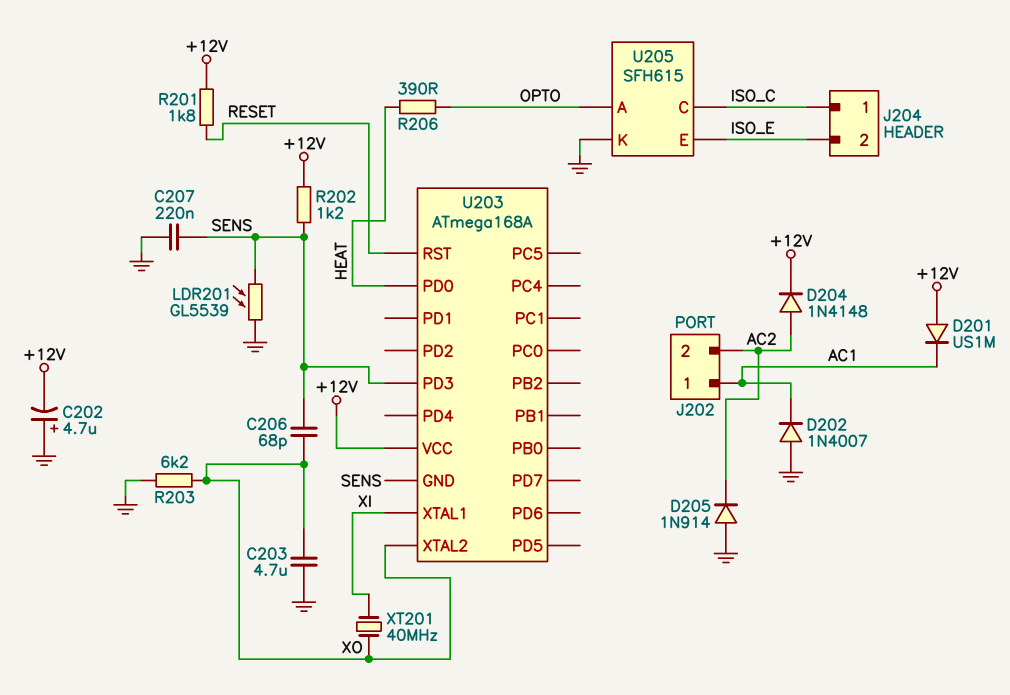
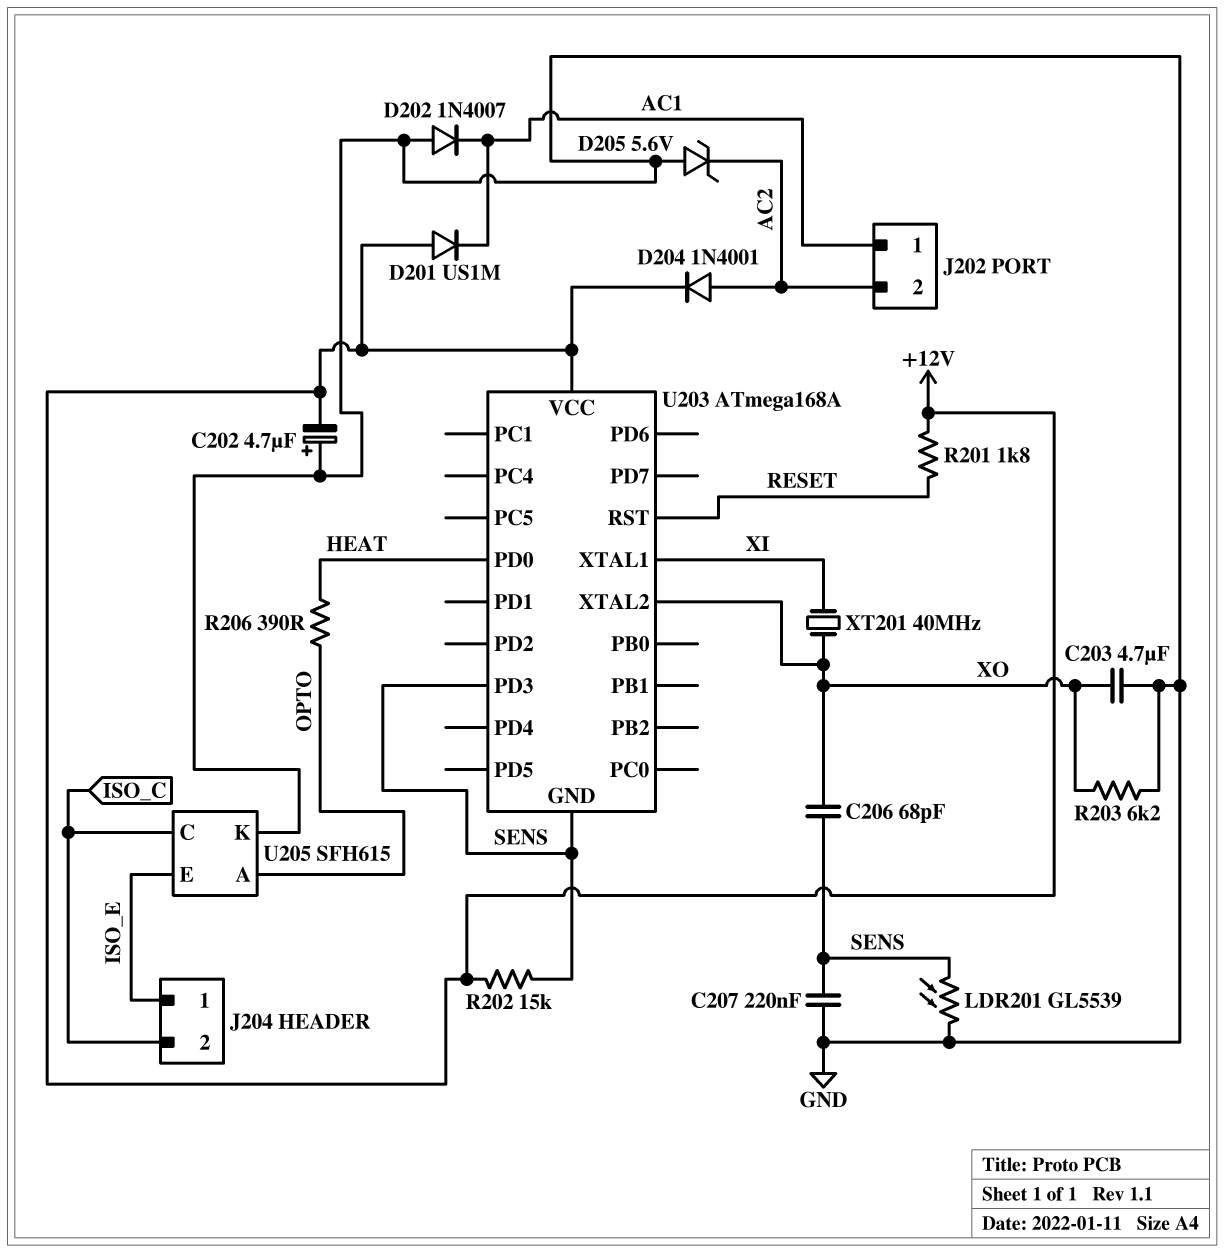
D204: diode 1N4148 (A AC2, K +12V) -> diode 1N4001 (A AC2, K +12V)
D205: diode 1N914 (A GND, K AC2) -> zener 5.6V (A GND, K AC2)
J204 pin 1: ISO_C -> ISO_E
J204 pin 2: ISO_E -> ISO_C
R202: 1.2k (+12V, SENS) -> 15k (+12V, SENS)

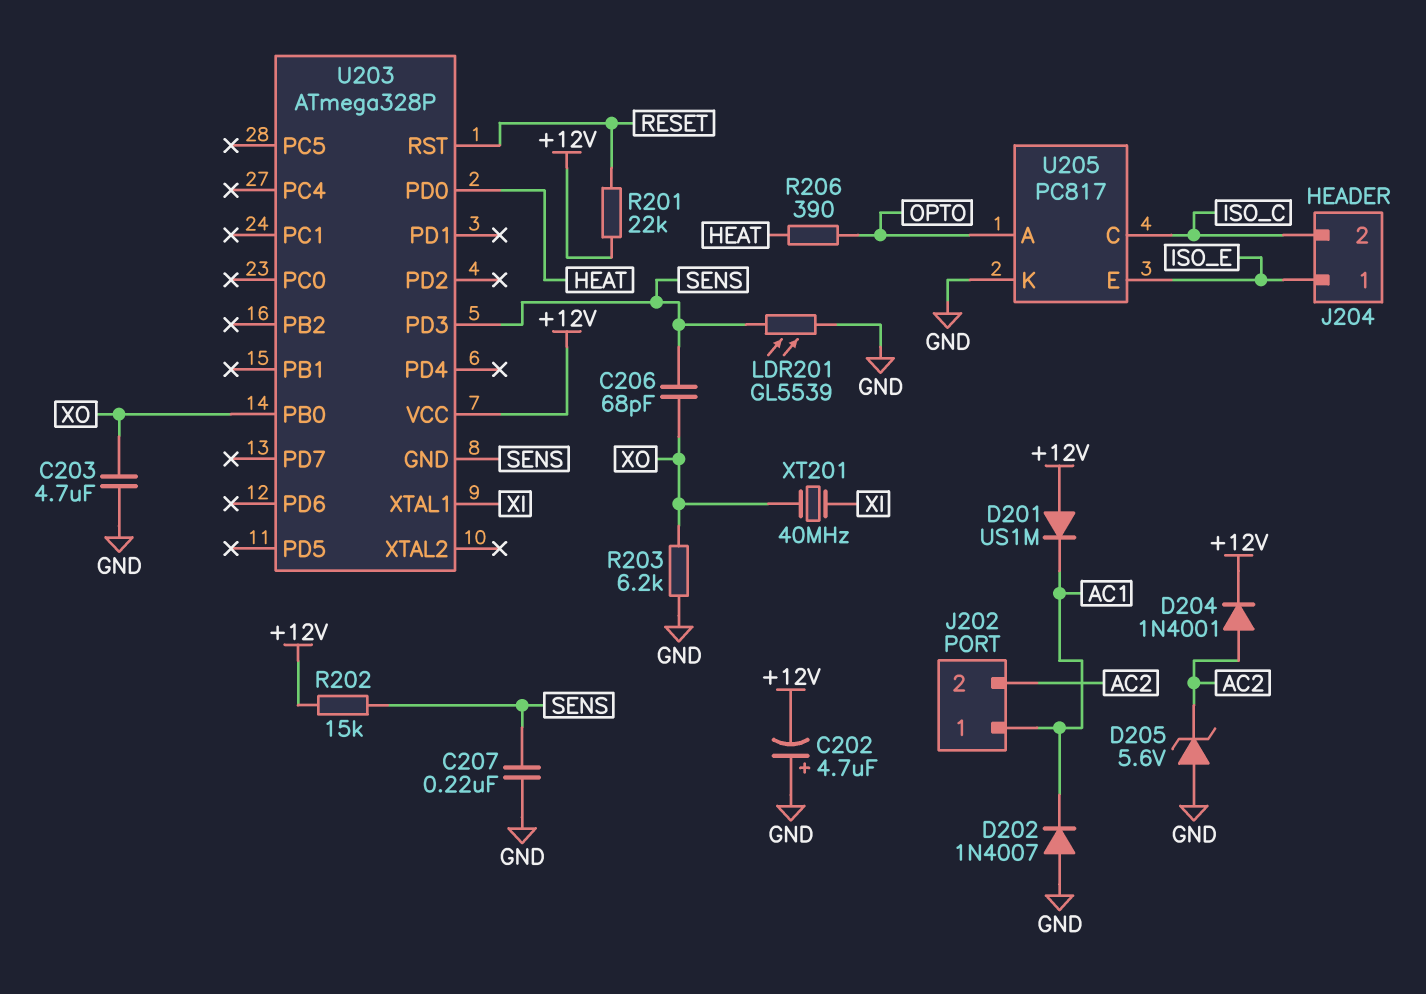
R201: 1.8k (+12V, RESET) -> 22k (+12V, RESET)
U203: ATmega168A -> ATmega328P
U203 pin PB0: none -> XO
U203 pin XTAL2: XO -> none
U205: SFH615 -> PC817

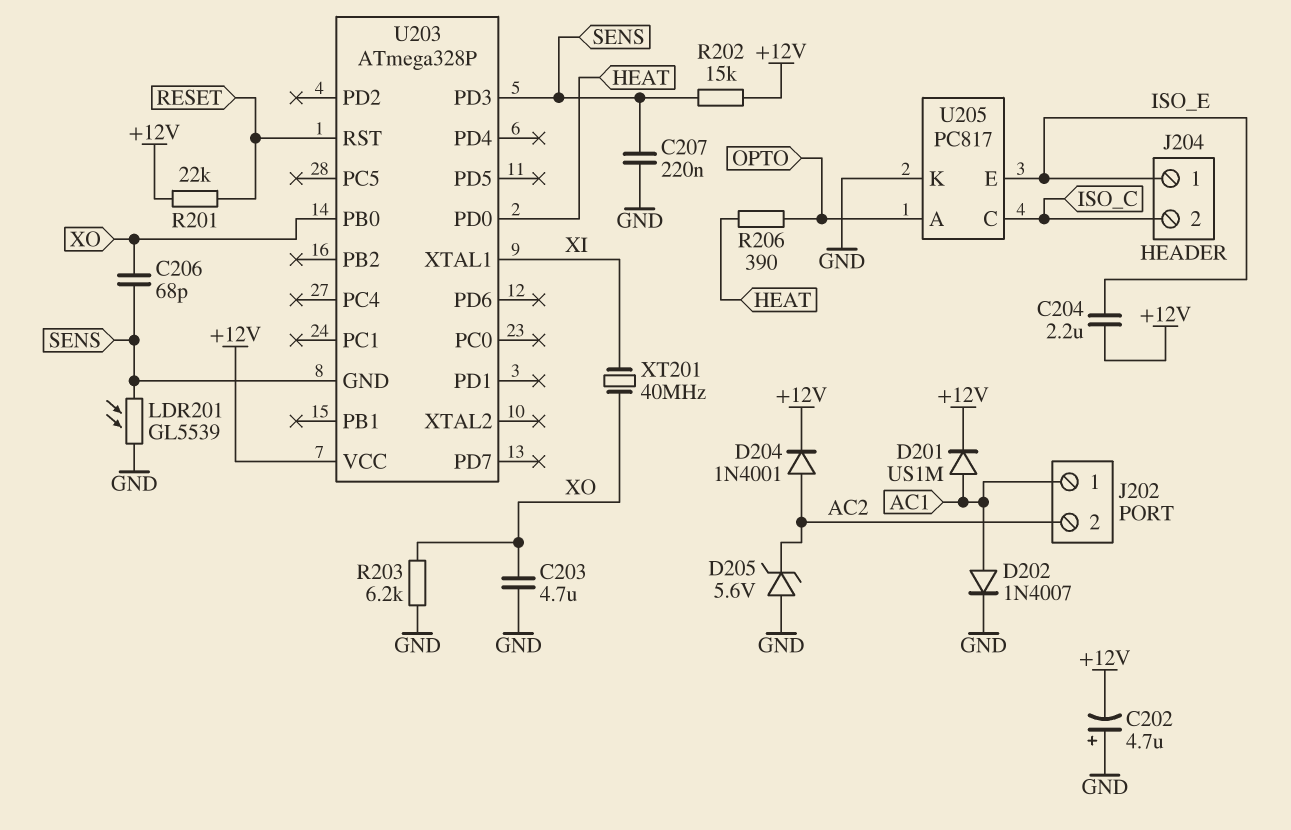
C204: none -> 2.2uF (+12V, ISO_E)
D201: diode US1M (A +12V, K AC1) -> diode US1M (A AC1, K +12V)
D202: diode 1N4007 (A GND, K AC1) -> diode 1N4007 (A AC1, K GND)

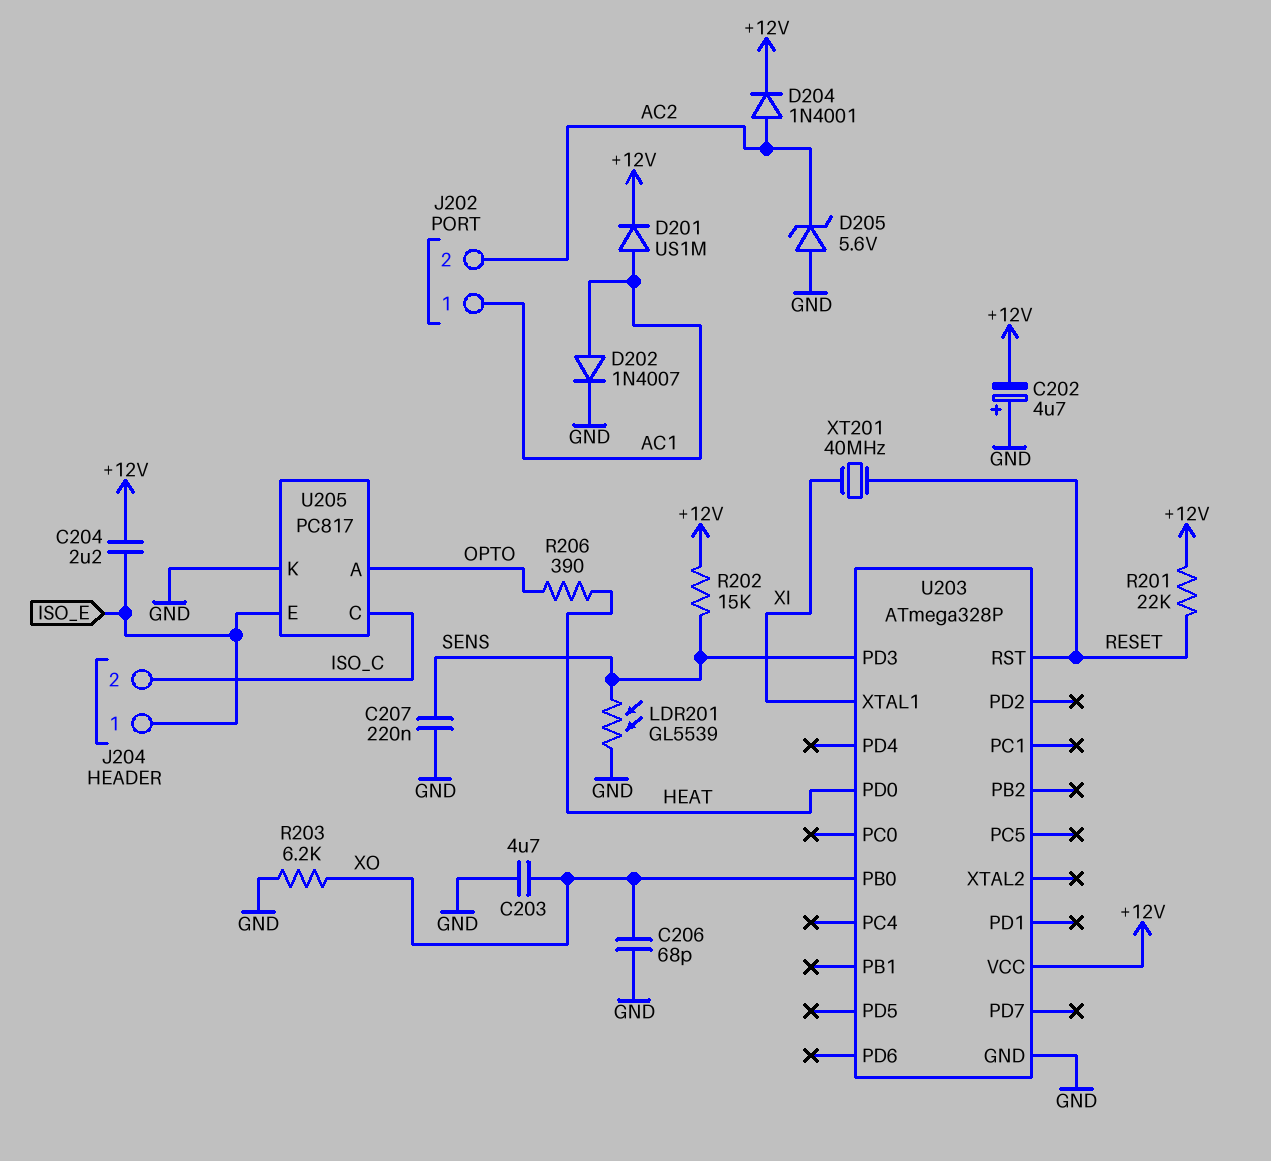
C206: 68pF (SENS, XO) -> 68pF (GND, XO)
U203 pin GND: SENS -> GND
XT201: 40MHz (XI, XO) -> 40MHz (RESET, XI)

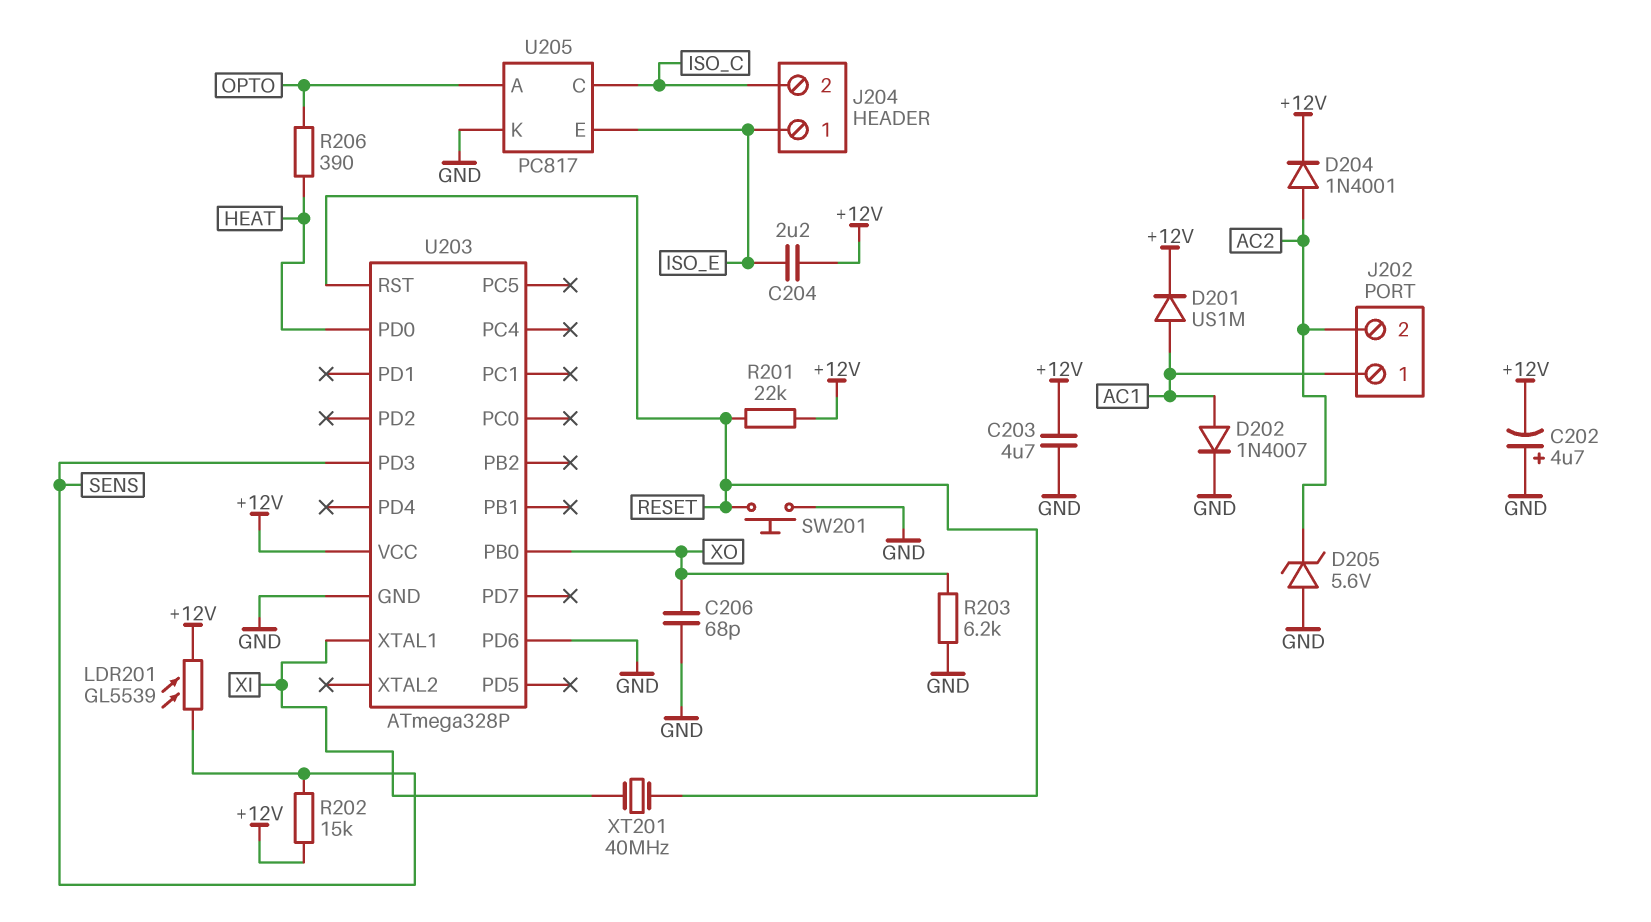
C203: 4.7uF (GND, XO) -> 4.7uF (+12V, GND)
C207: 220nF (GND, SENS) -> none
LDR201: GL5539 (GND, SENS) -> GL5539 (+12V, SENS)
SW201: none -> button (GND, RESET)
U203 pin PD6: none -> GND

